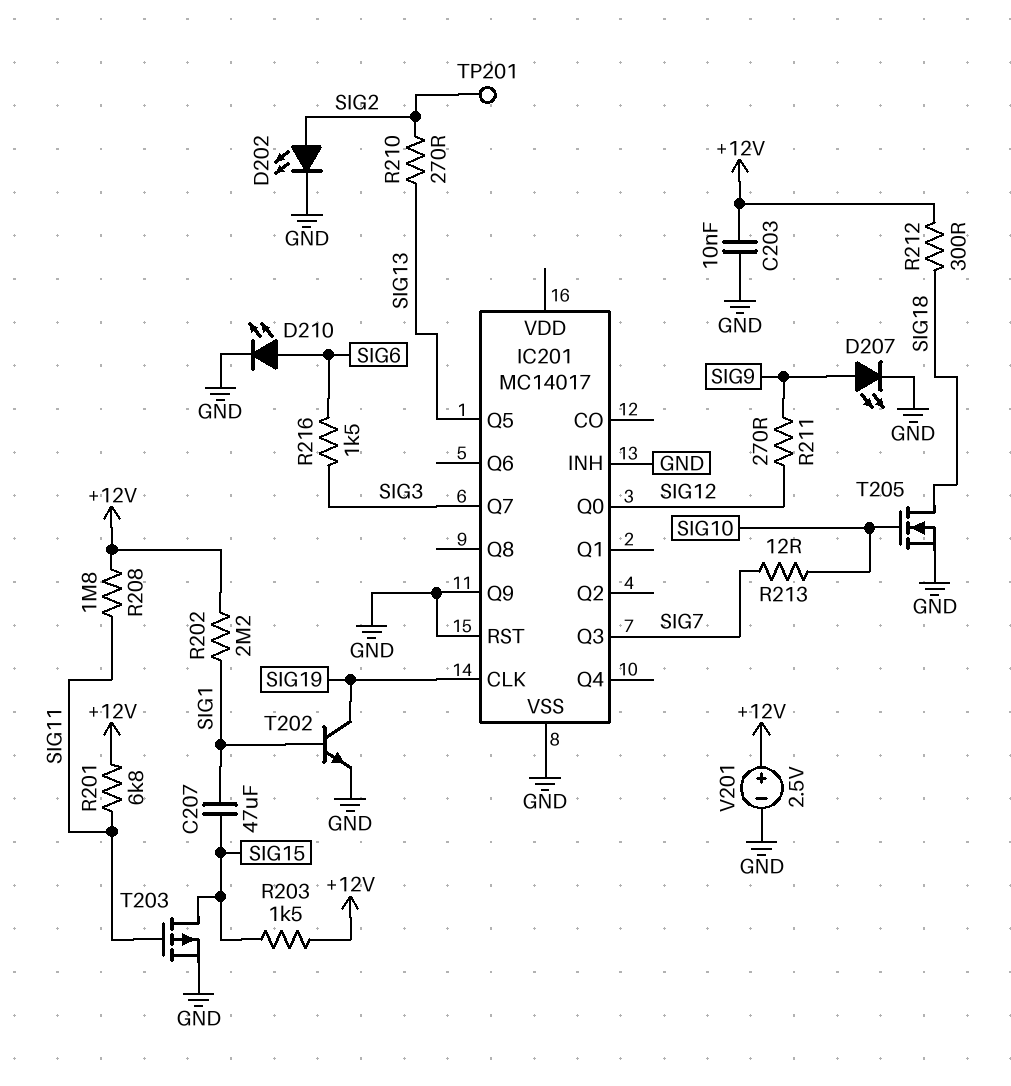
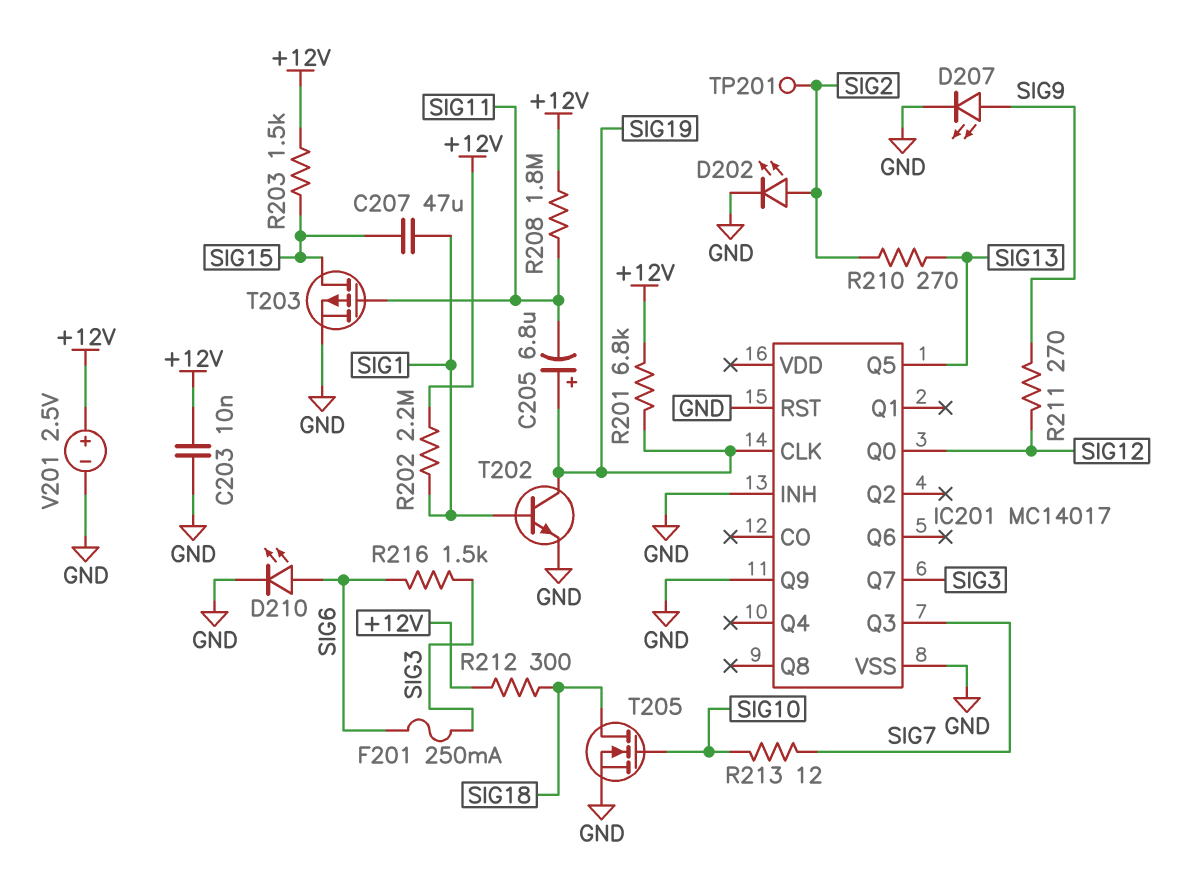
C205: none -> 6.8uF (plus SIG19, minus SIG11)
F201: none -> 250mA (SIG3, SIG6)
R201: 6.8k (+12V, SIG11) -> 6.8k (+12V, SIG19)

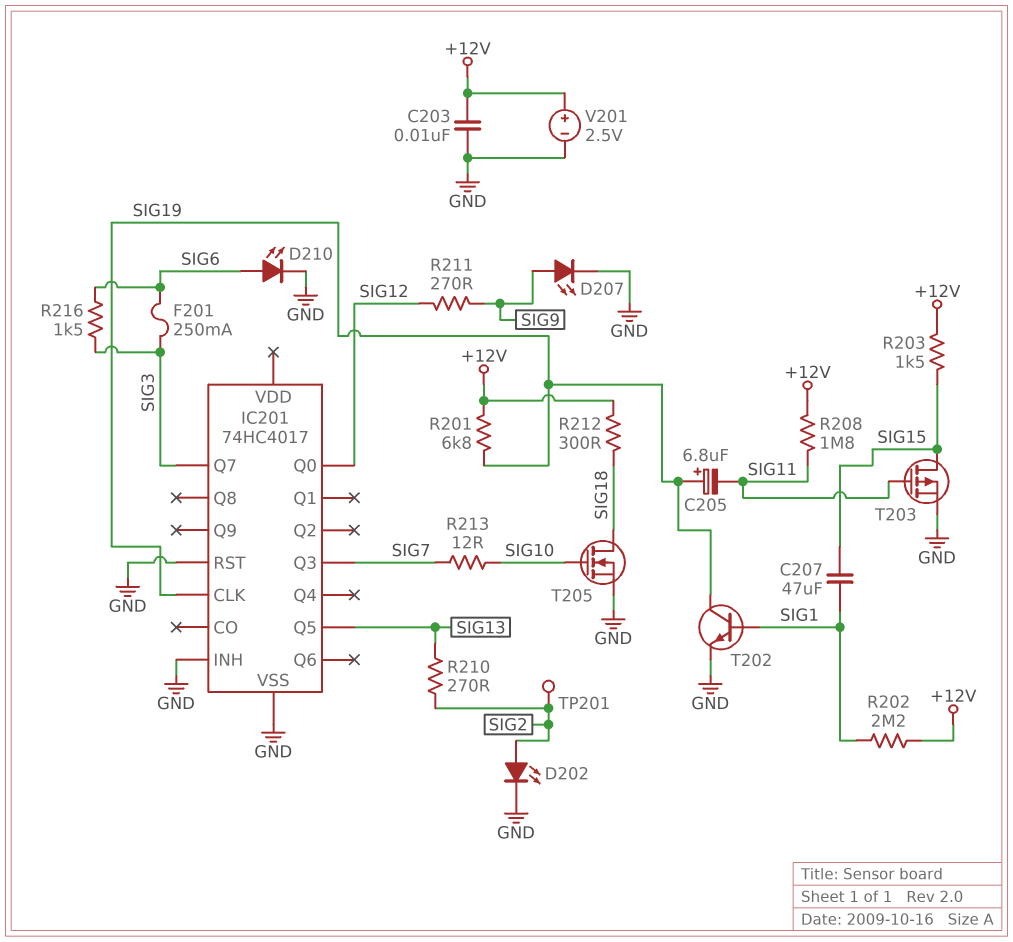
IC201: MC14017 -> 74HC4017
IC201 pin Q9: GND -> none

